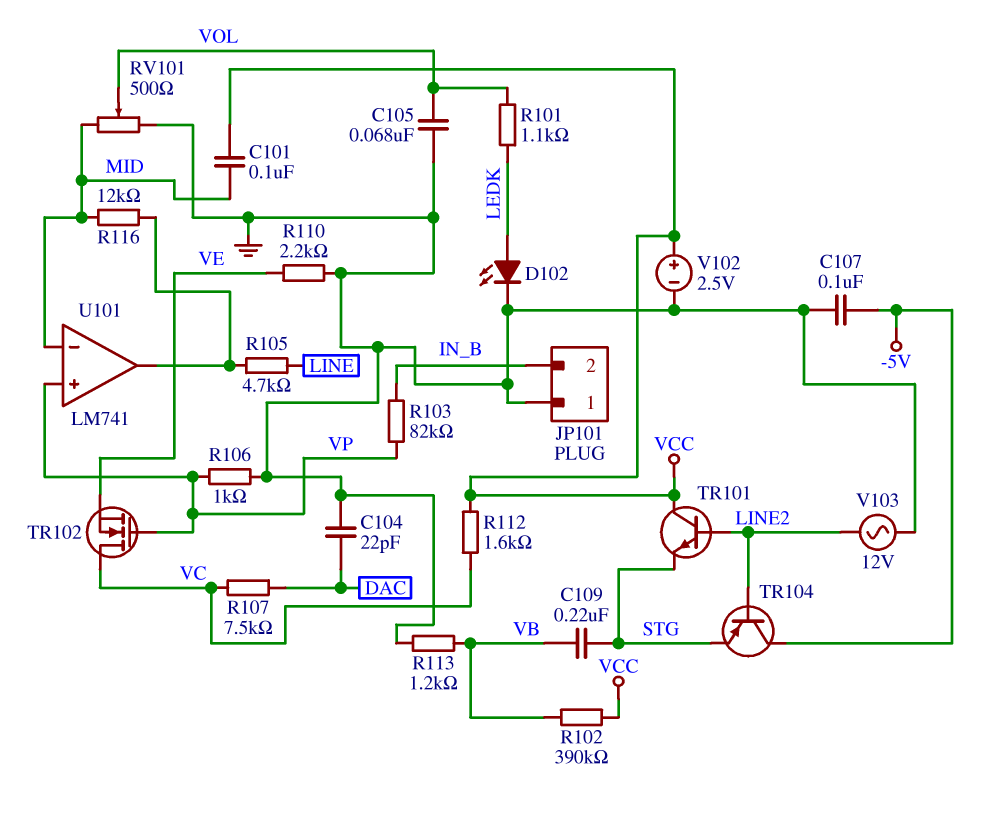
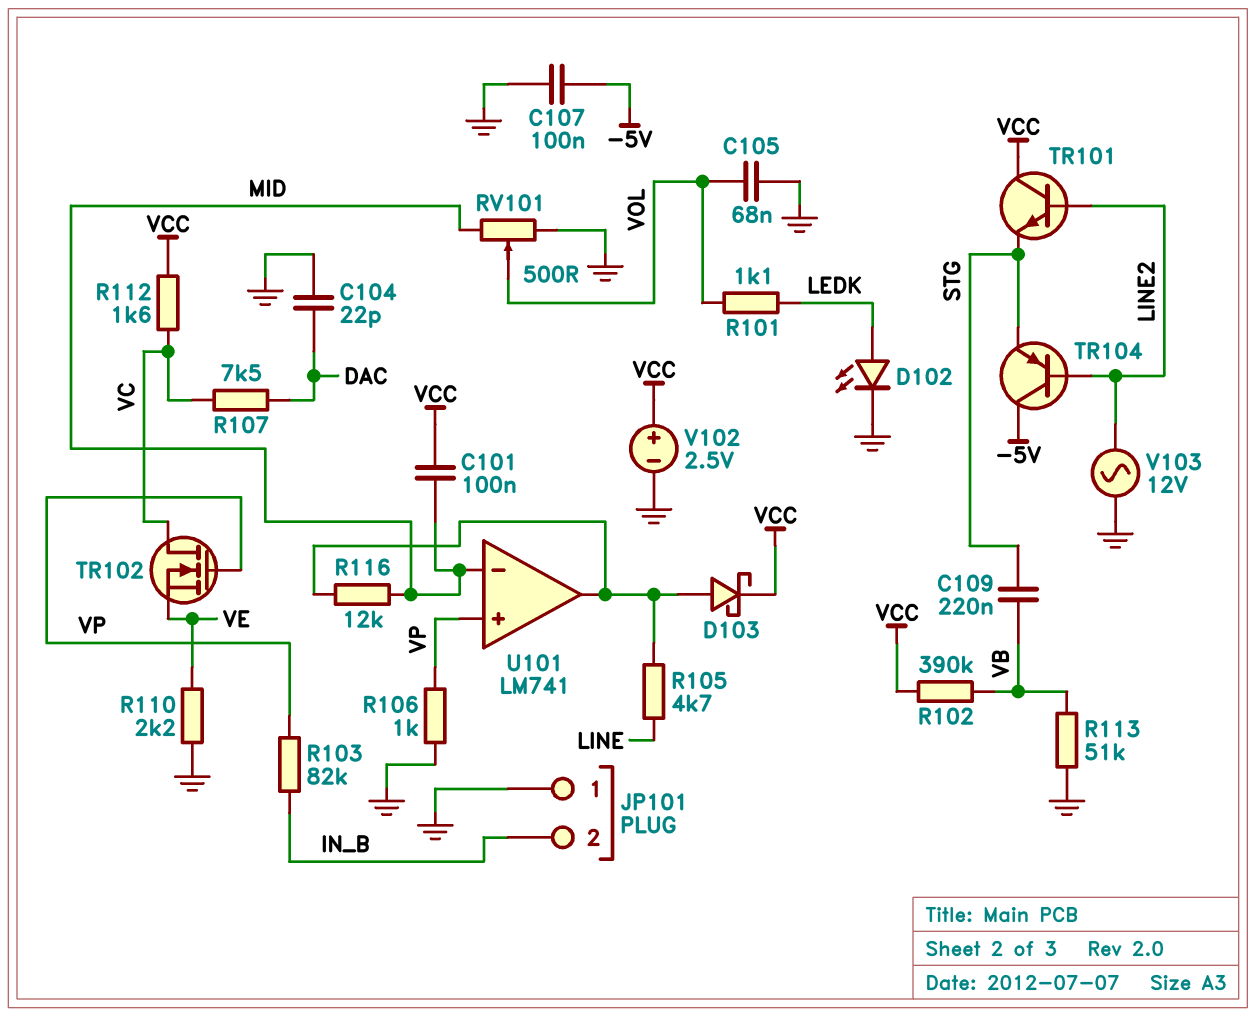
D103: none -> schottky (A U101/out, K VCC)
R113: 1.2k (GND, VB) -> 51k (GND, VB)

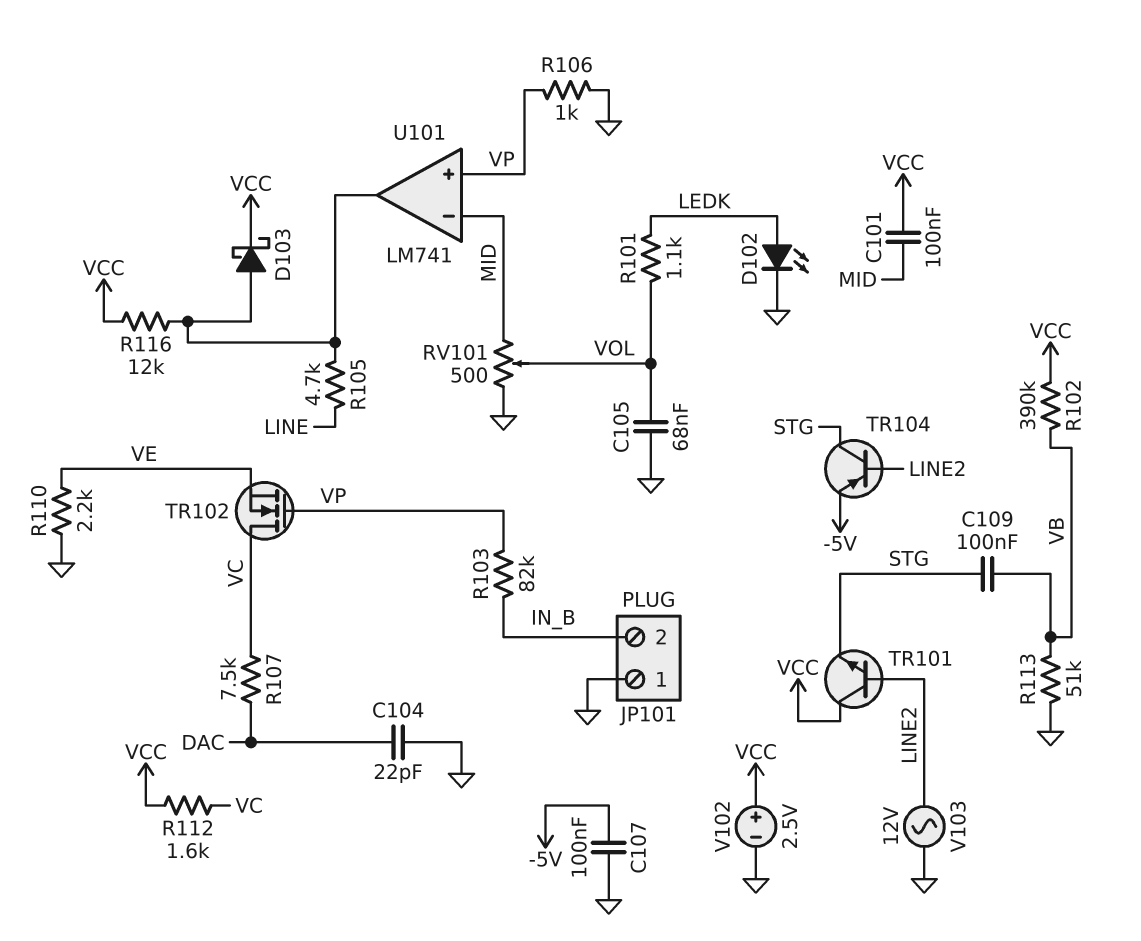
C109: 220nF (STG, VB) -> 100nF (STG, VB)
R116: 12k (MID, U101/out) -> 12k (U101/out, VCC)
TR104: PNP (B LINE2, C -5V, E STG) -> PNP (B LINE2, C STG, E -5V)

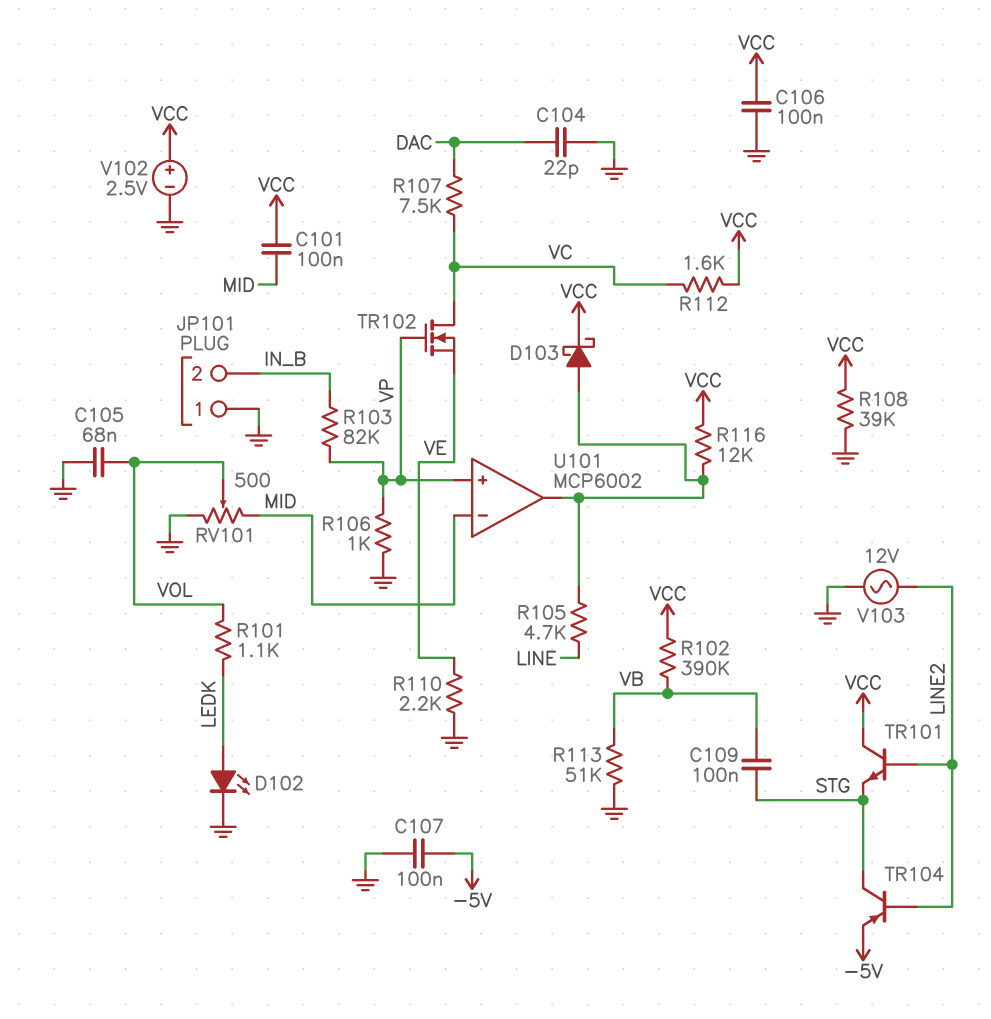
C106: none -> 100nF (GND, VCC)
R108: none -> 39k (GND, VCC)
U101: LM741 -> MCP6002

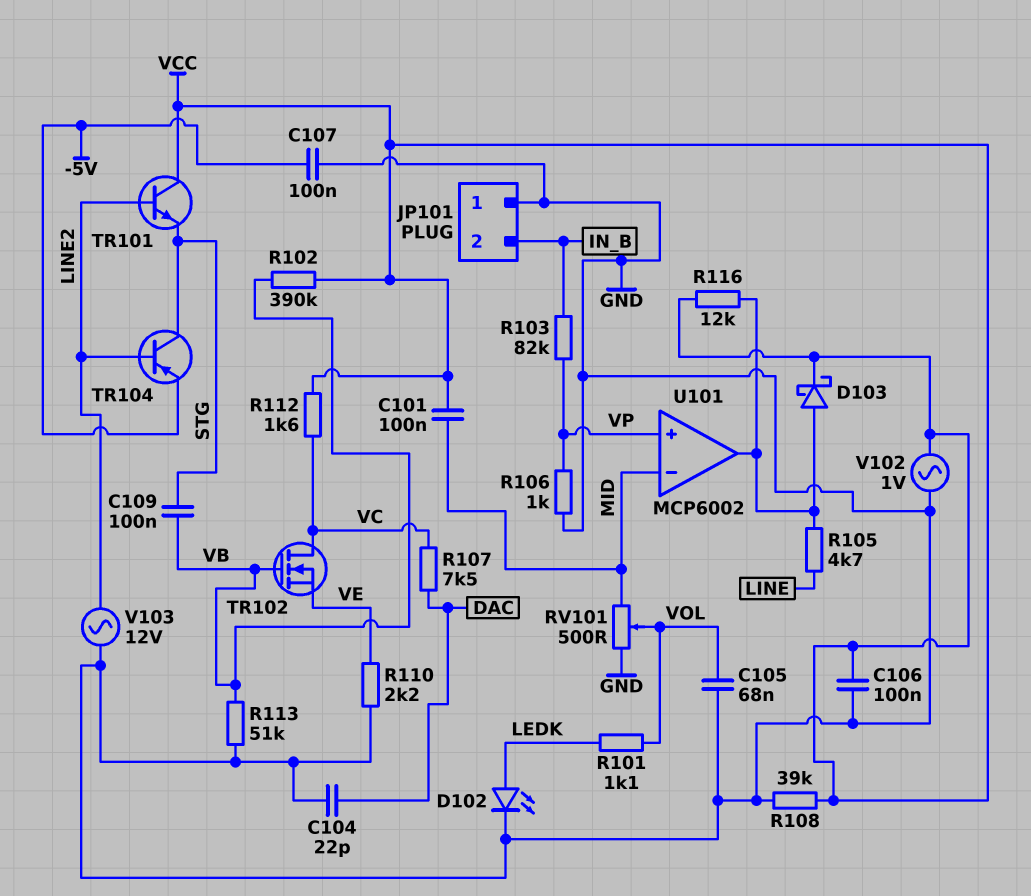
TR102: NMOS (G VP, D VC, S VE) -> NMOS (G VB, D VC, S VE)
V102: 2.5V (plus VCC, minus GND) -> AC 1V (GND, VCC)

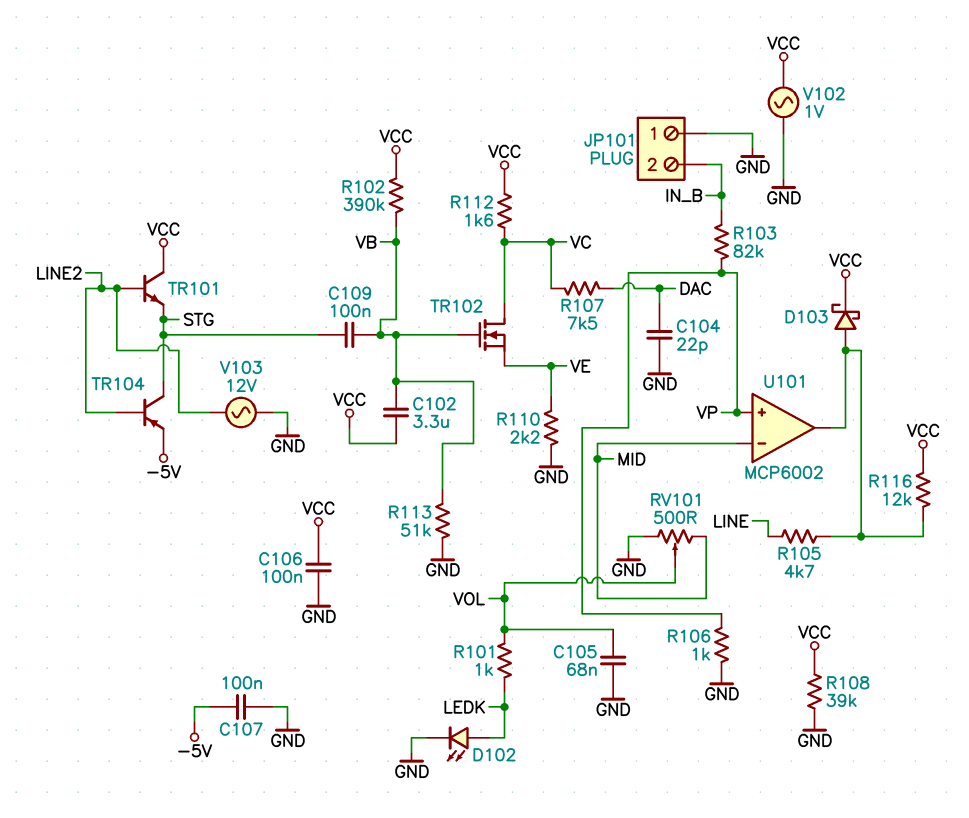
C101: 100nF (MID, VCC) -> none
C102: none -> 3.3uF (VB, VCC)
R101: 1.1k (LEDK, VOL) -> 1k (LEDK, VOL)

